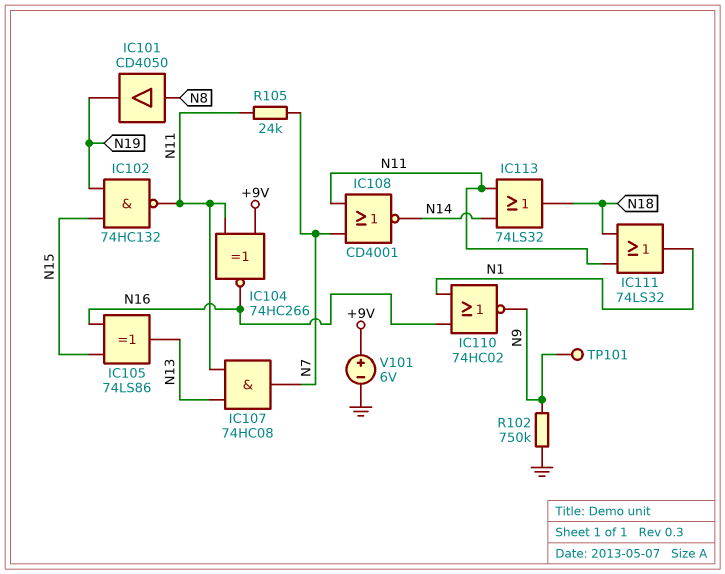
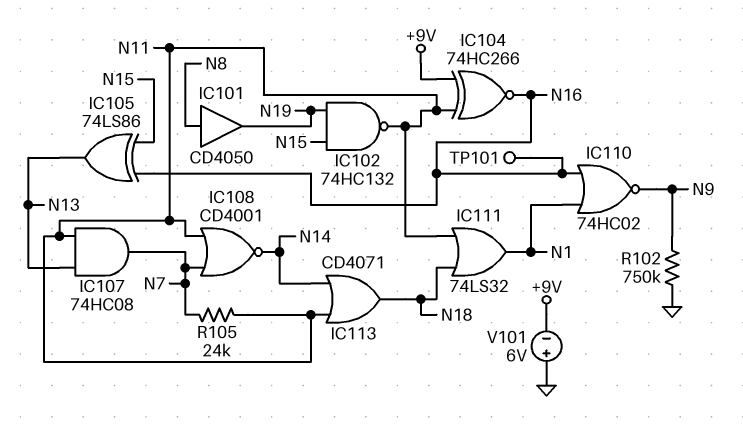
IC113: OR 74LS32 (in N11, in N14, out N18) -> OR CD4071 (in N11, in N14, out N18)
TP101: test point (N9) -> test point (N16)
V101: 6V (plus +9V, minus GND) -> 6V (plus GND, minus +9V)

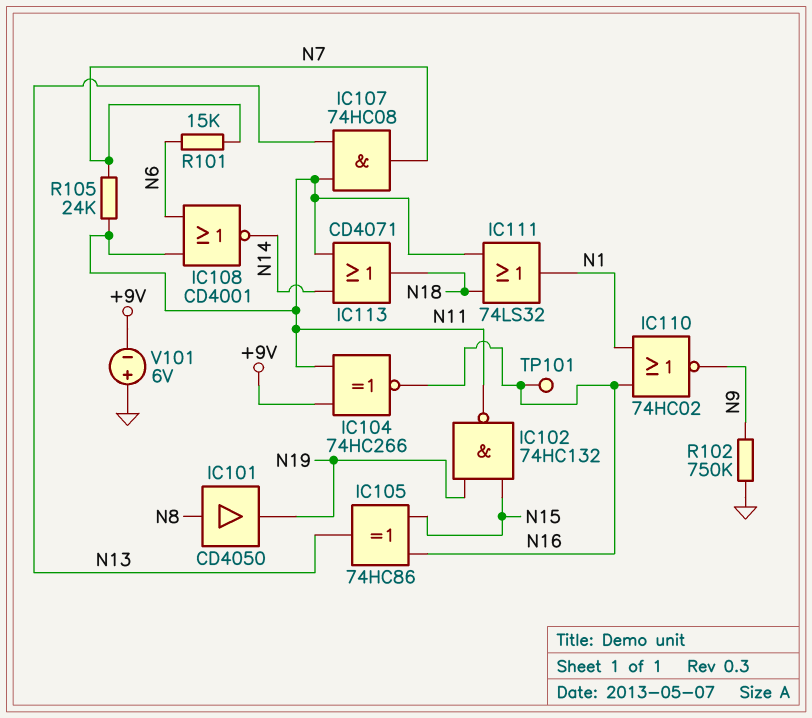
IC105: XOR 74LS86 (in N15, in N16, out N13) -> XOR 74HC86 (in N15, in N16, out N13)
IC108: NOR CD4001 (in N7, in N11, out N14) -> NOR CD4001 (in N6, in N11, out N14)
R101: none -> 15k (N6, N7)

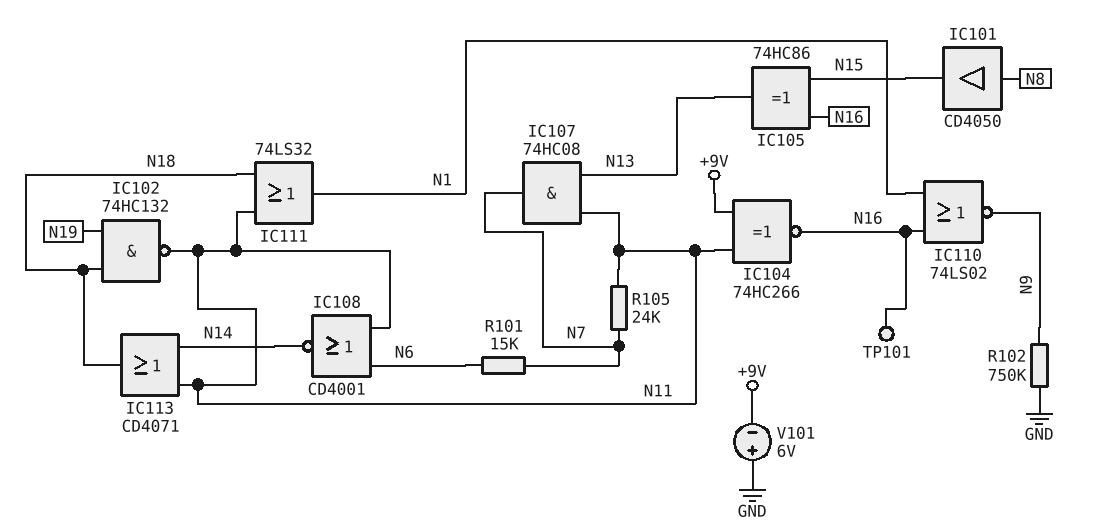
IC101: buffer CD4050 (in N8, out N19) -> buffer CD4050 (in N8, out N15)
IC102: NAND 74HC132 (in N15, in N19, out N11) -> NAND 74HC132 (in N18, in N19, out N11)
IC110: NOR 74HC02 (in N1, in N16, out N9) -> NOR 74LS02 (in N1, in N16, out N9)

